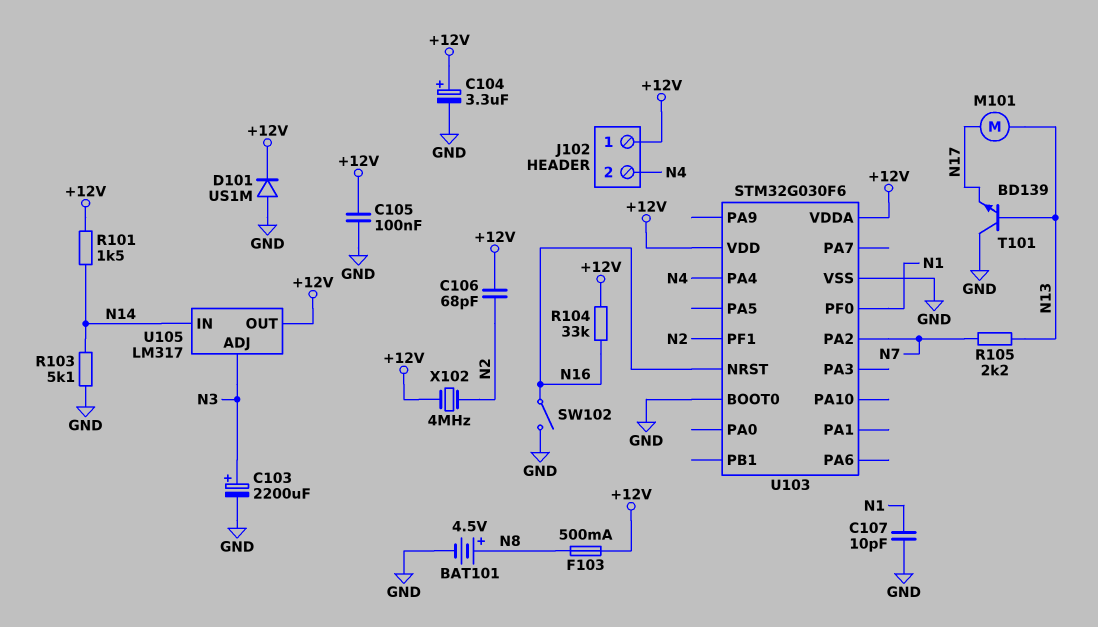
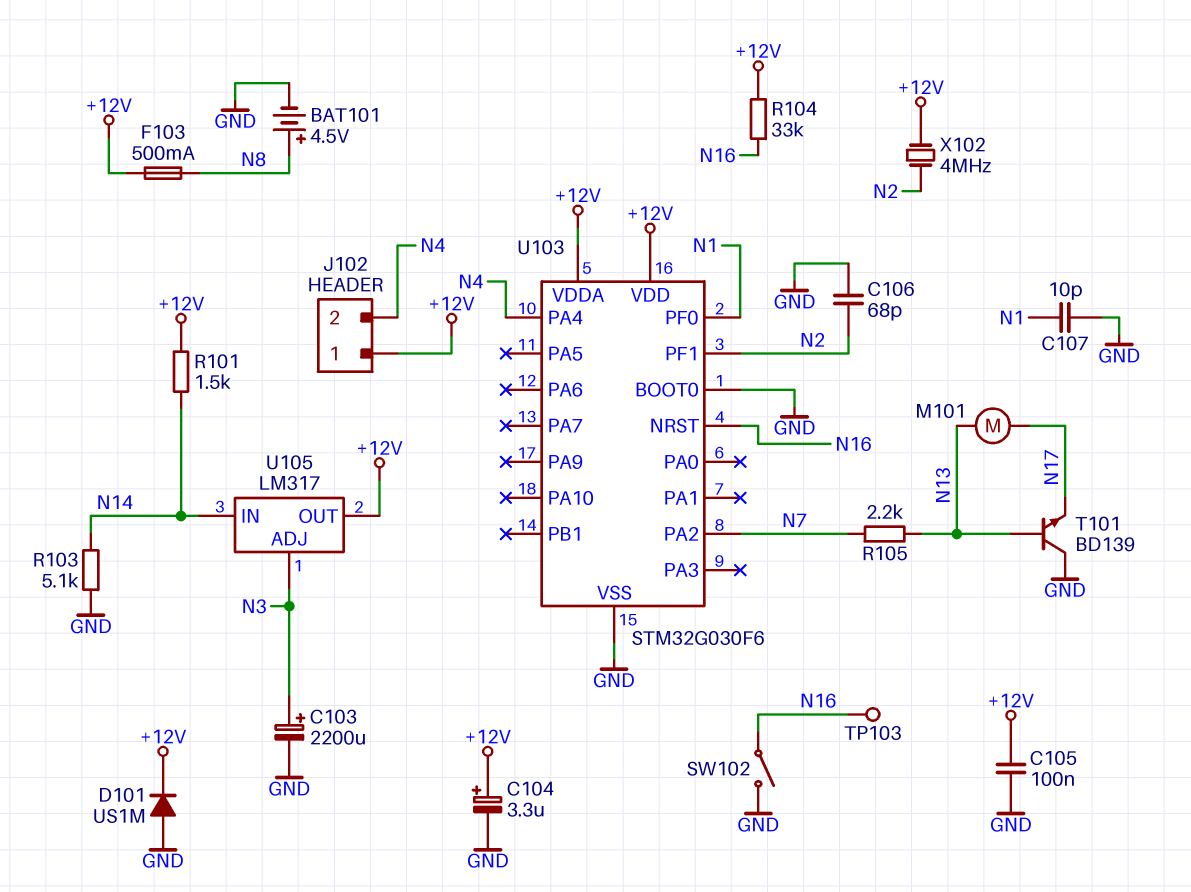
C106: 68pF (+12V, N2) -> 68pF (GND, N2)
TP103: none -> test point (N16)

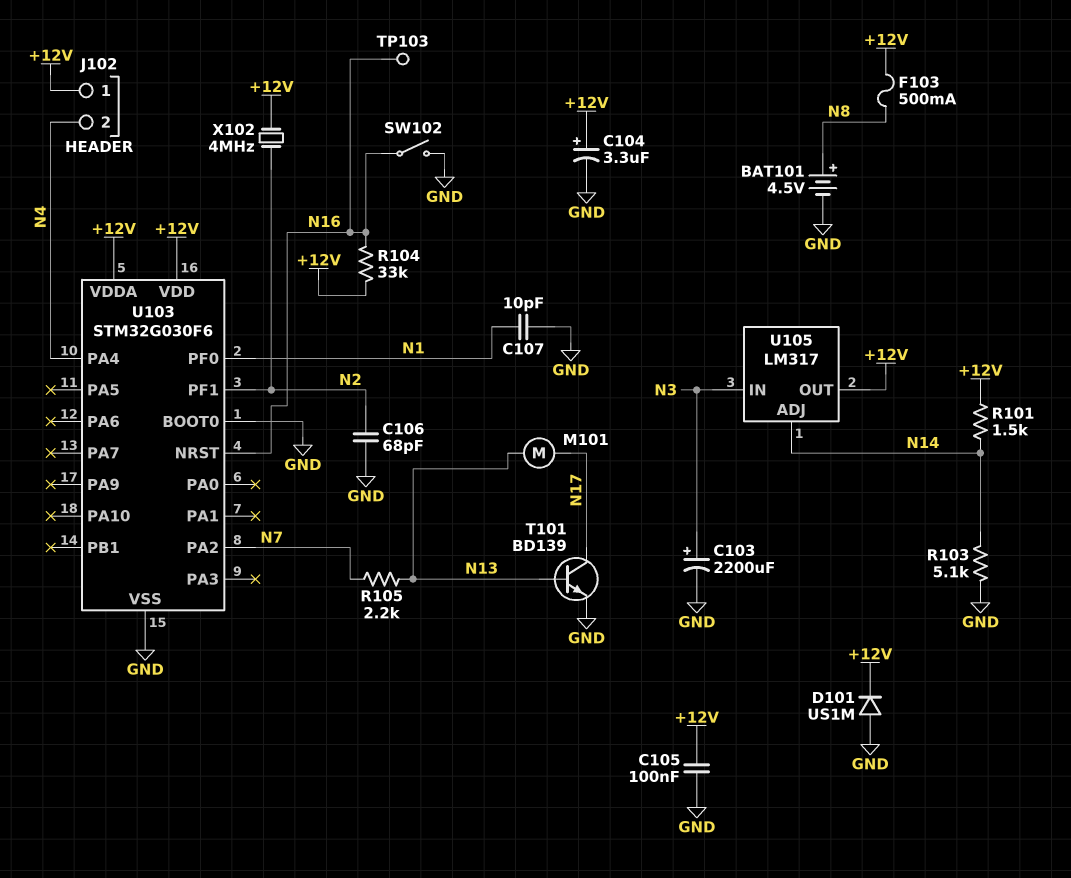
T101: NPN BD139 (B N13, C GND, E N17) -> NPN BD139 (B N13, C N17, E GND)
U105 pin ADJ: N3 -> N14
U105 pin IN: N14 -> N3

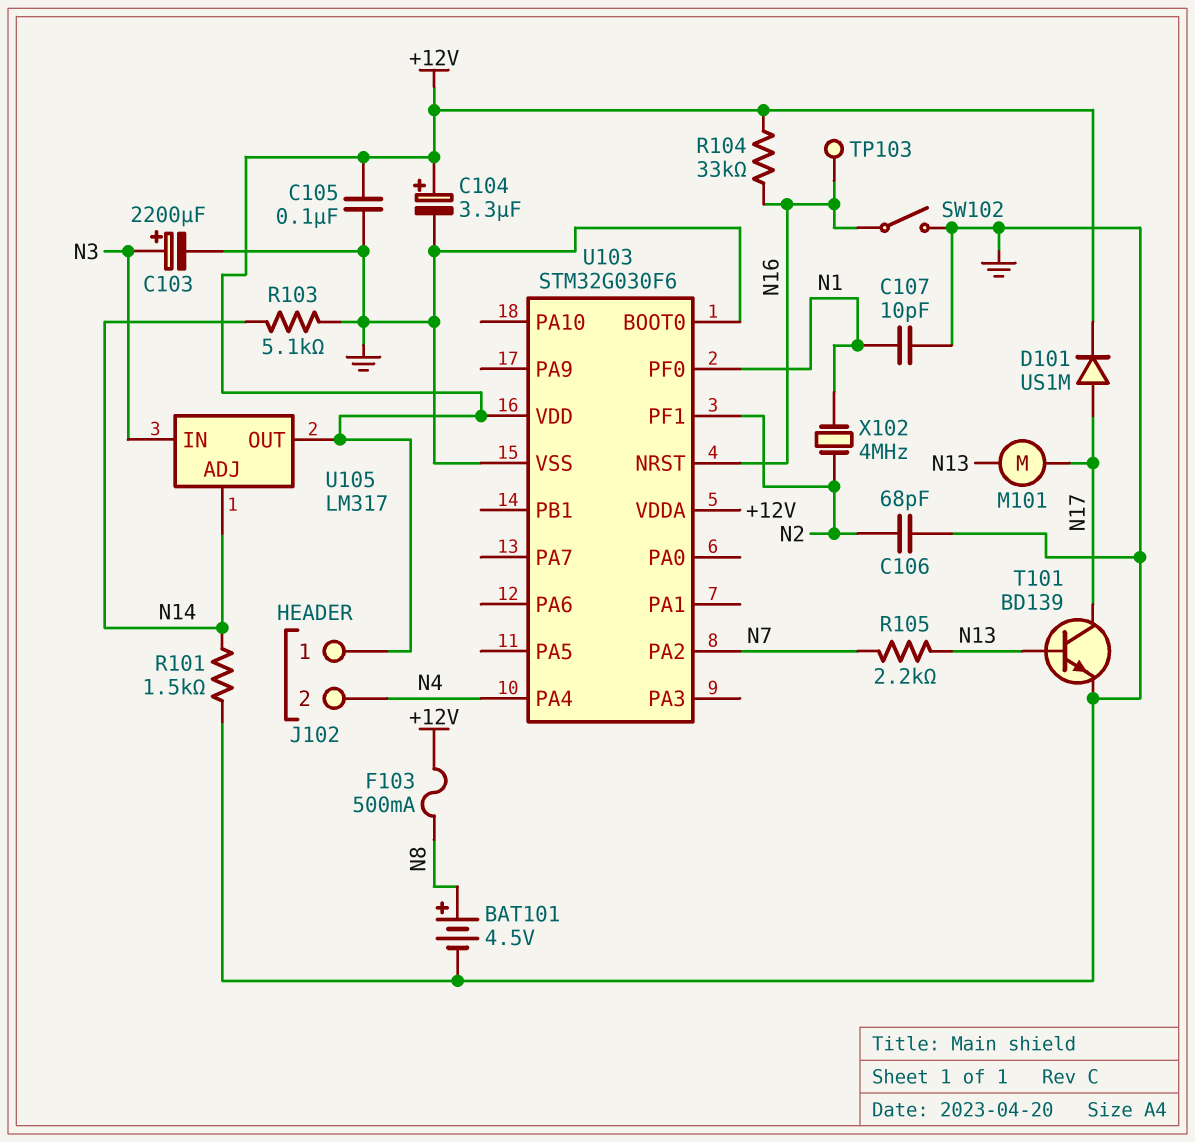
D101: diode US1M (A GND, K +12V) -> diode US1M (A N17, K +12V)
R101: 1.5k (+12V, N14) -> 1.5k (GND, N14)
X102: 4MHz (+12V, N2) -> 4MHz (N1, N2)

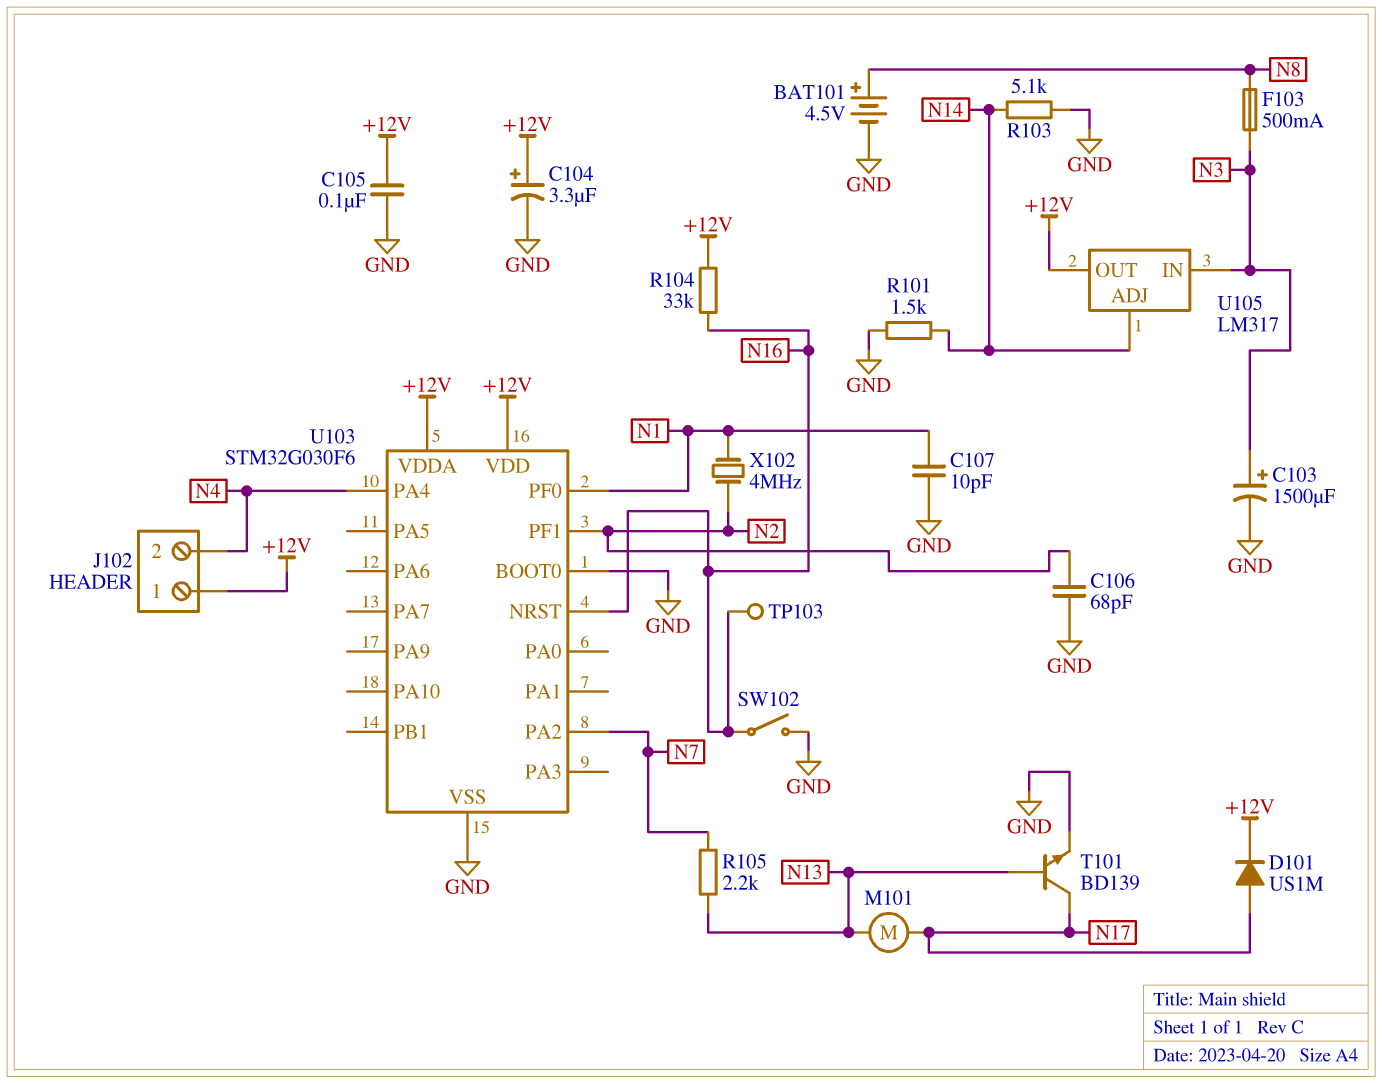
C103: 2200uF (plus N3, minus GND) -> 1500uF (plus N3, minus GND)
F103: 500mA (+12V, N8) -> 500mA (N3, N8)

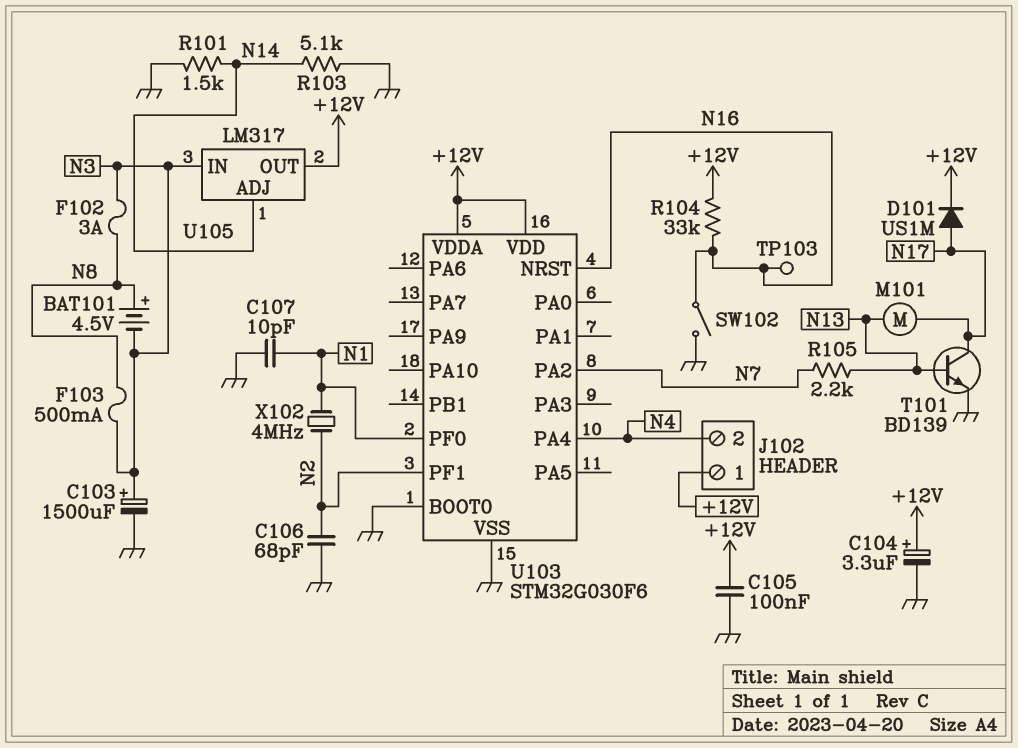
BAT101: 4.5V (plus N8, minus GND) -> 4.5V (plus N8, minus N3)
F102: none -> 3A (N3, N8)

